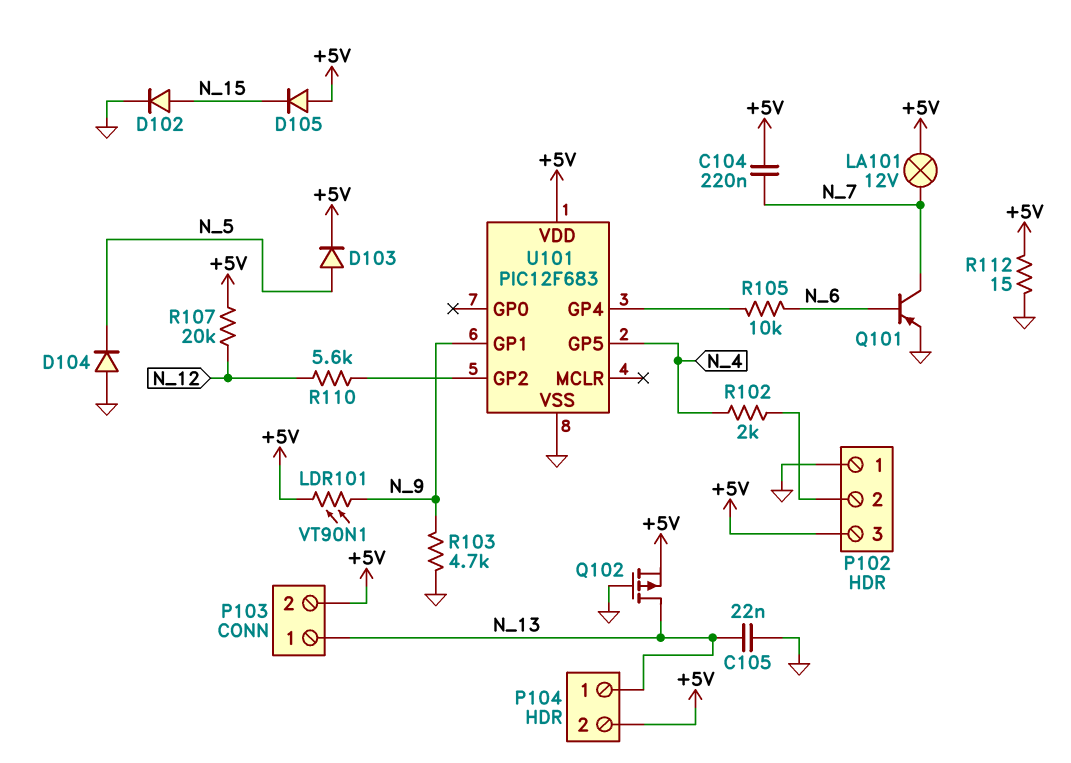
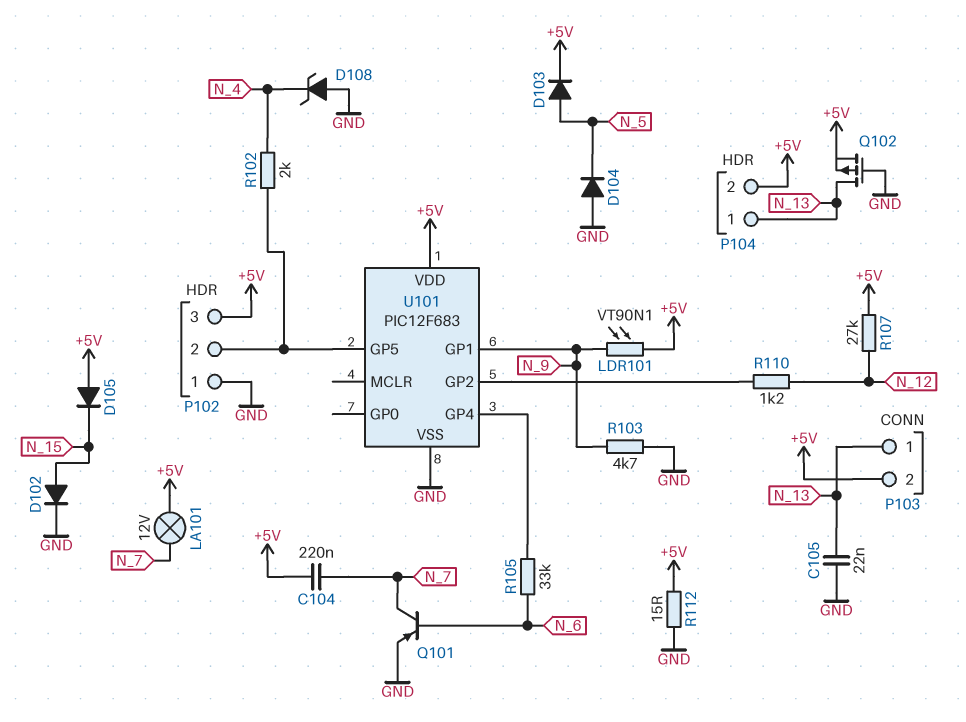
D108: none -> zener (A GND, K N_4)
R105: 10k (N_6, U101/GP4) -> 33k (N_6, U101/GP4)
R107: 20k (+5V, N_12) -> 27k (+5V, N_12)
R110: 5.6k (N_12, U101/GP2) -> 1.2k (N_12, U101/GP2)
U101 pin GP5: N_4 -> P102/2

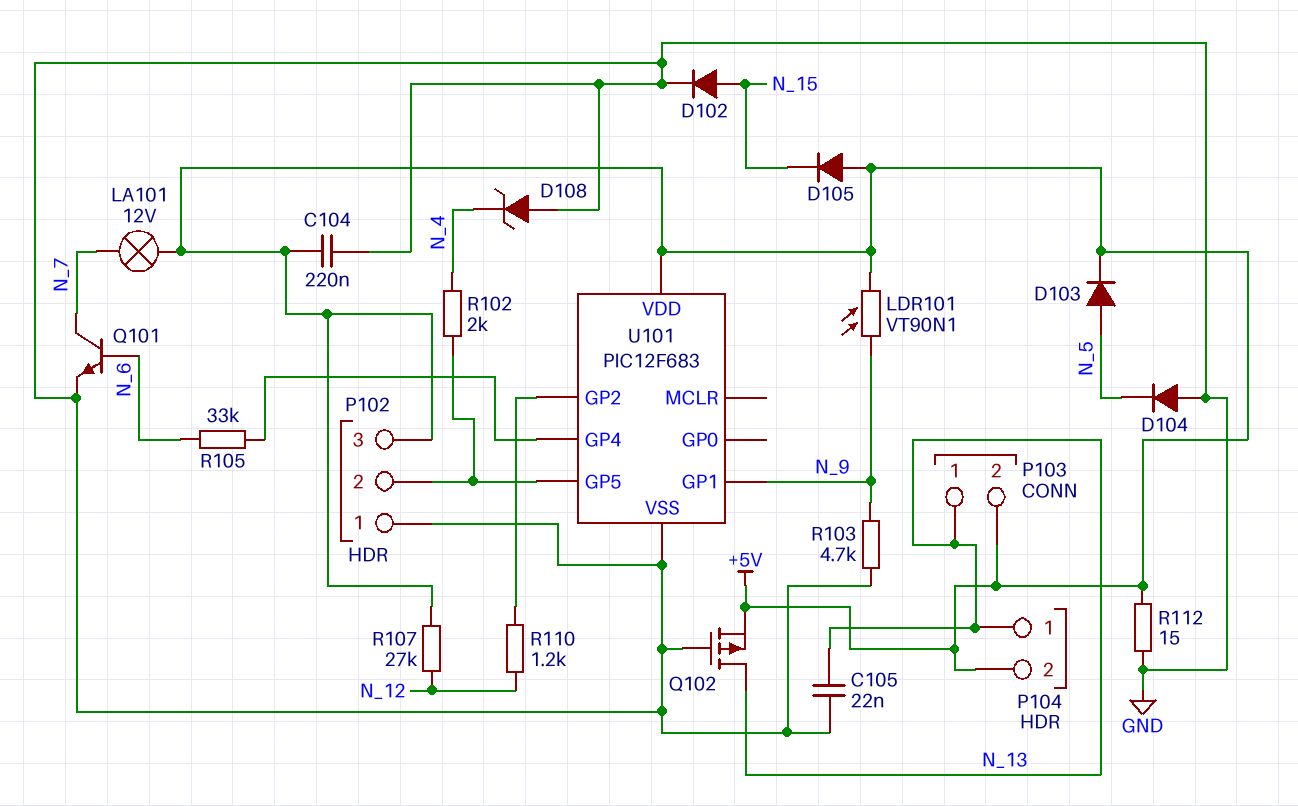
C104: 220nF (+5V, N_7) -> 220nF (+5V, GND)
Q101: PNP (B N_6, C N_7, E GND) -> NPN (B N_6, C N_7, E GND)

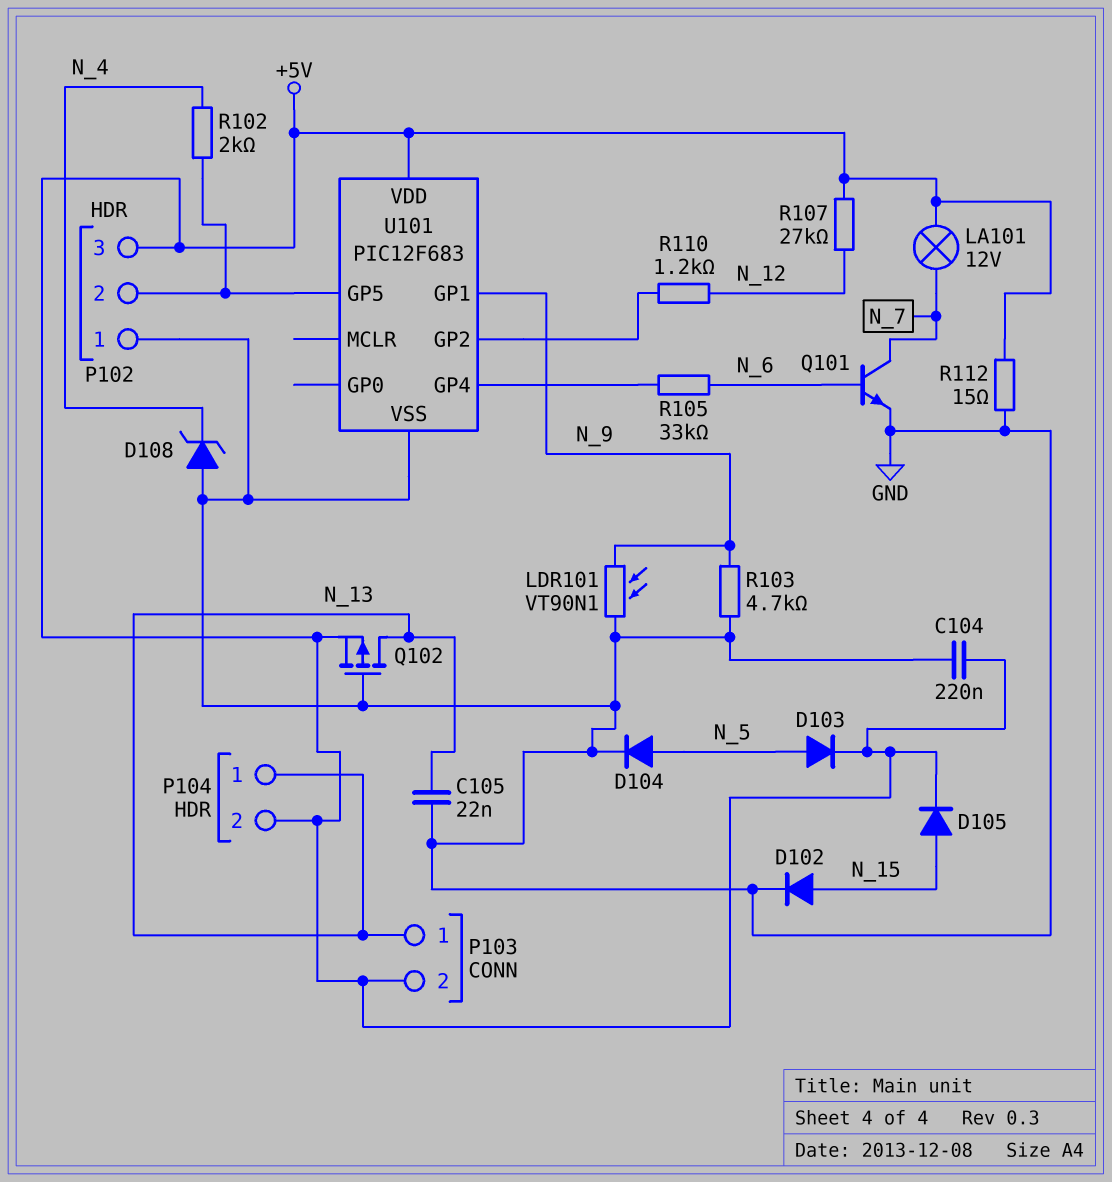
D104: diode (A GND, K N_5) -> diode (A N_5, K GND)
D105: diode (A +5V, K N_15) -> diode (A N_15, K +5V)
LDR101: VT90N1 (+5V, N_9) -> VT90N1 (GND, N_9)

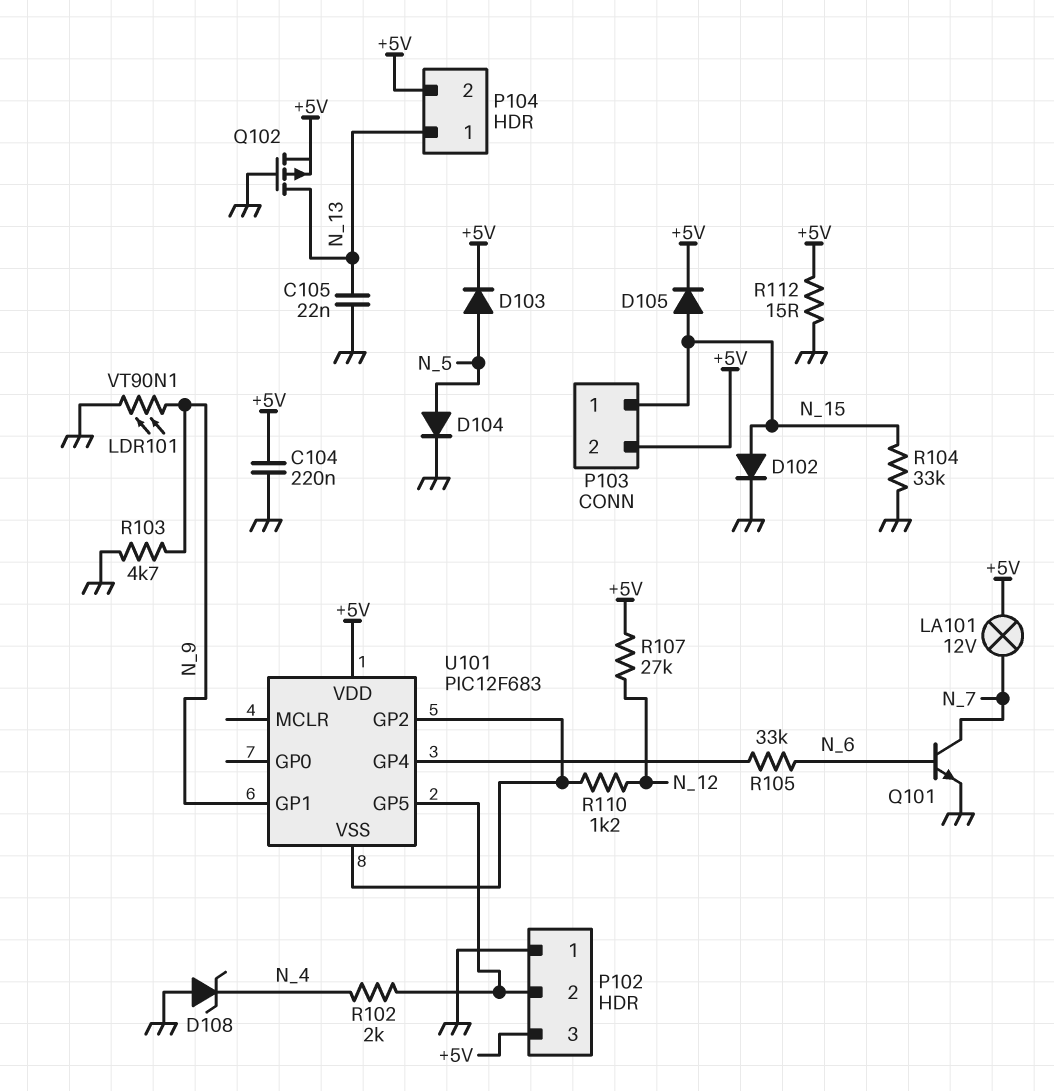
P103 pin 1: N_13 -> N_15
R104: none -> 33k (GND, N_15)
U101 pin VSS: GND -> U101/GP2

